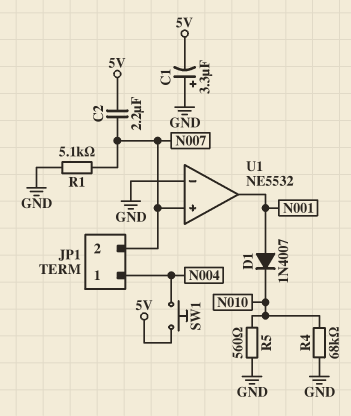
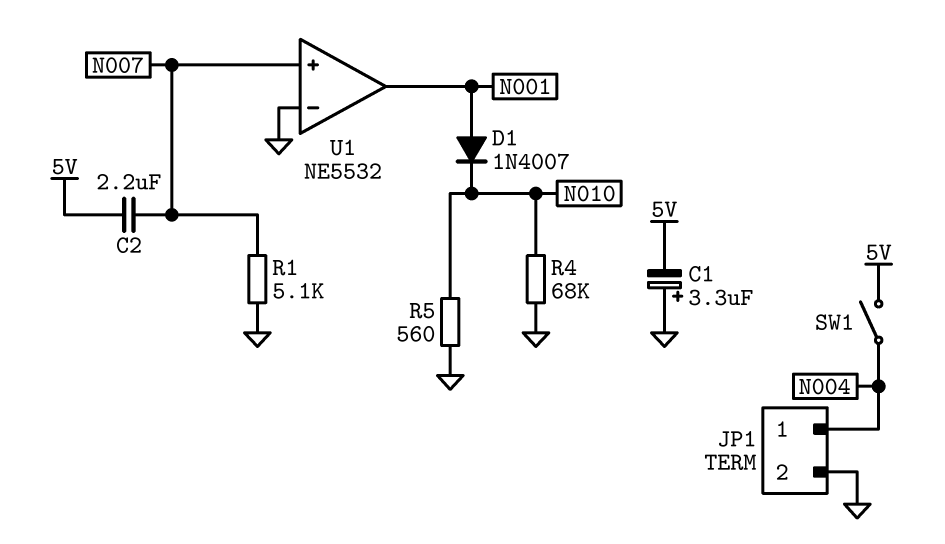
JP1 pin 2: N007 -> GND
SW1: button (5V, N004) -> switch (5V, N004)

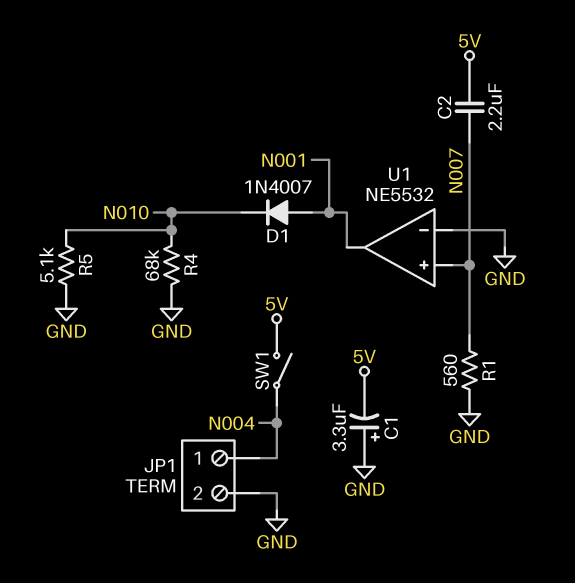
R1: 5.1k (GND, N007) -> 560 (GND, N007)
R5: 560 (GND, N010) -> 5.1k (GND, N010)

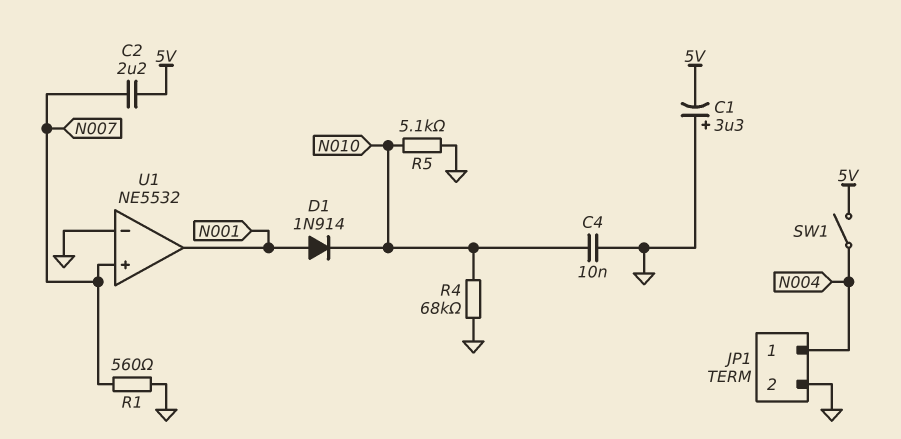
C4: none -> 10nF (GND, N010)
D1: diode 1N4007 (A N001, K N010) -> diode 1N914 (A N001, K N010)

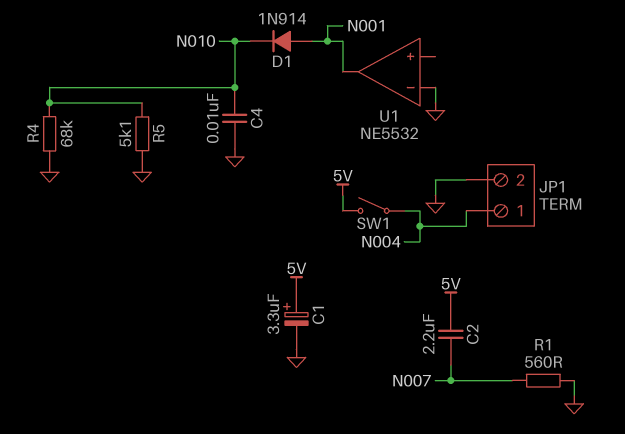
C1: 3.3uF (plus GND, minus 5V) -> 3.3uF (plus 5V, minus GND)
U1 pin in+: N007 -> none

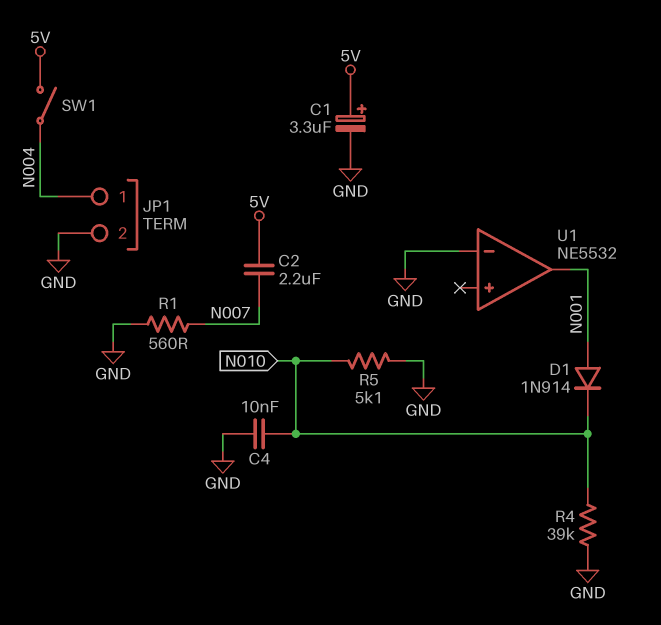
R4: 68k (GND, N010) -> 39k (GND, N010)

